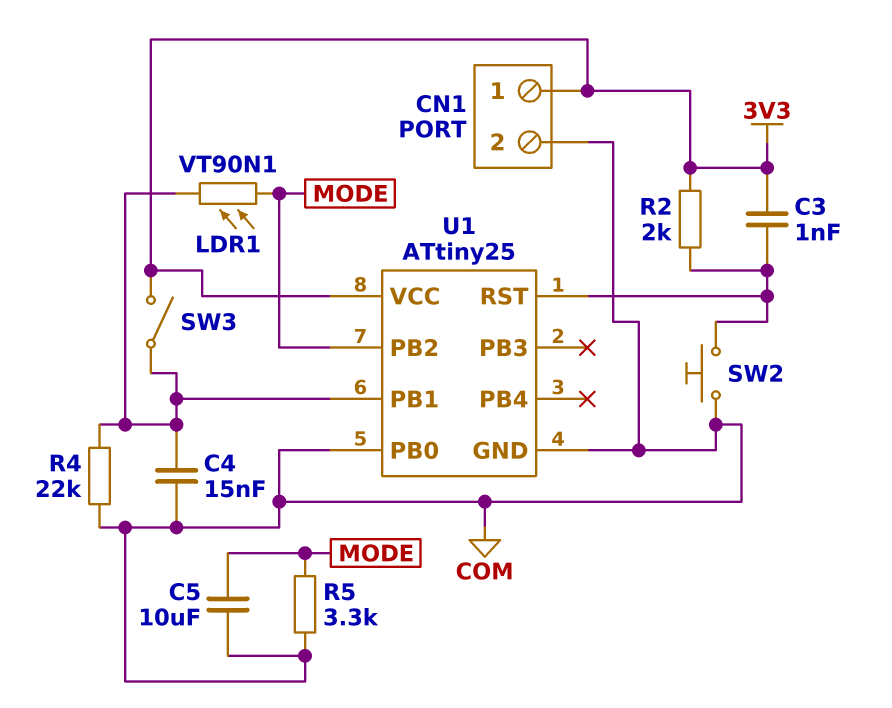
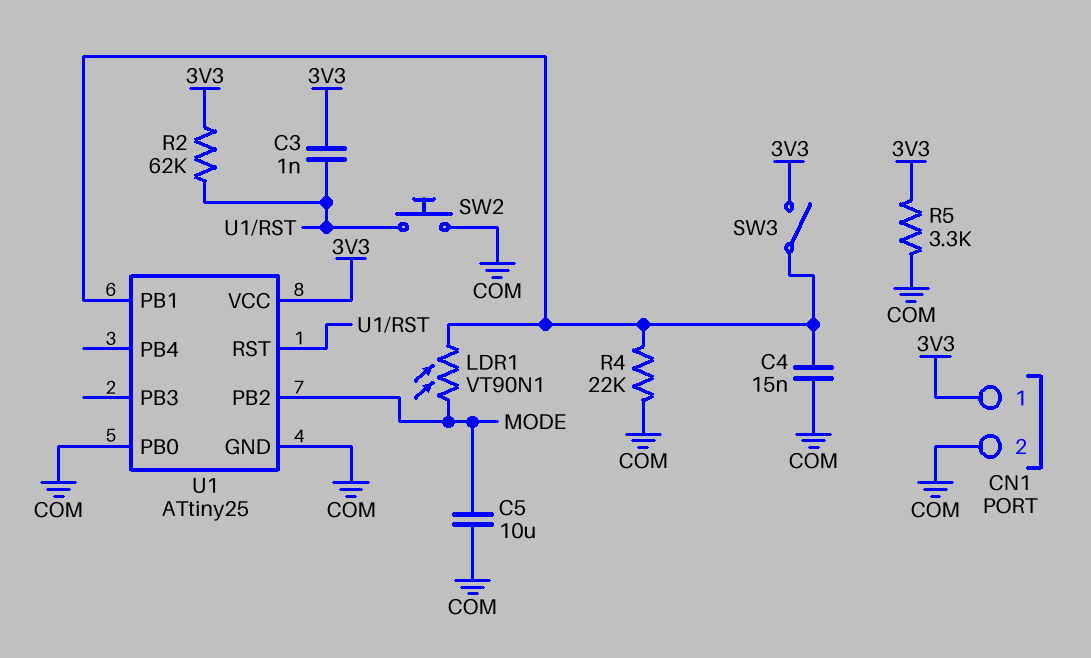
R2: 2k (3V3, U1/RST) -> 62k (3V3, U1/RST)
R5: 3.3k (COM, MODE) -> 3.3k (3V3, COM)

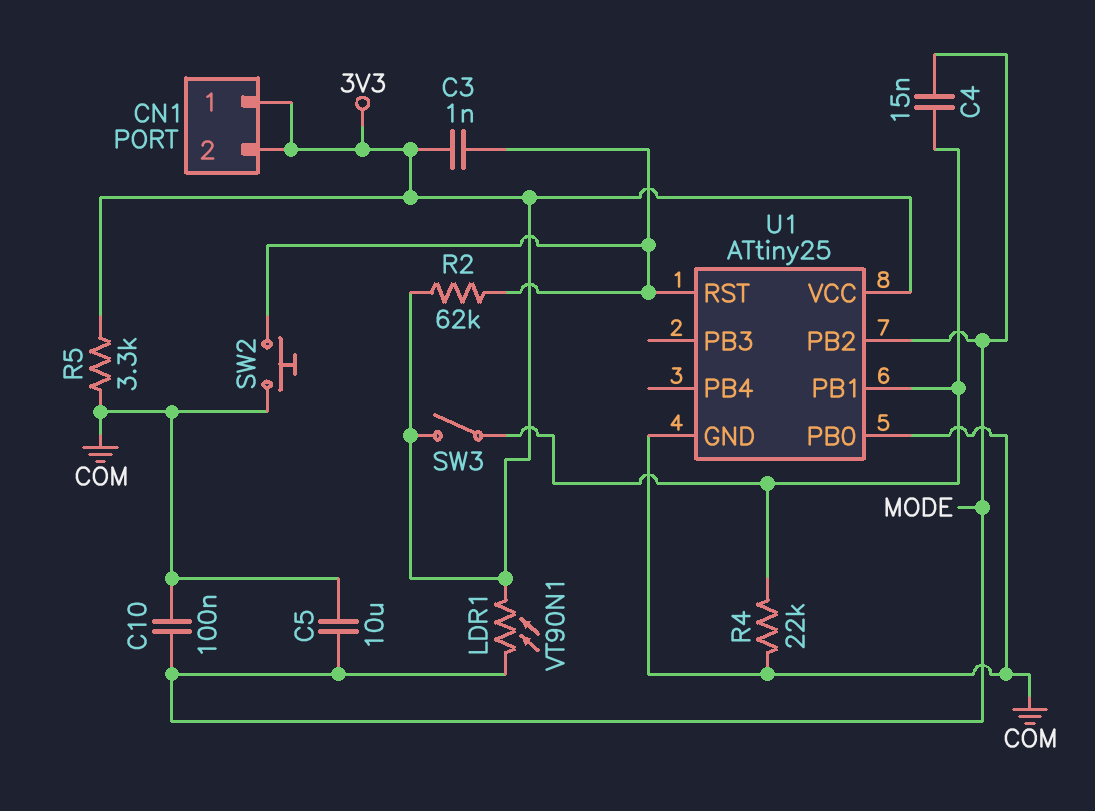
C4: 15nF (COM, U1/PB1) -> 15nF (MODE, U1/PB1)
C10: none -> 100nF (COM, MODE)
CN1 pin 2: COM -> 3V3
LDR1: VT90N1 (MODE, U1/PB1) -> VT90N1 (3V3, MODE)

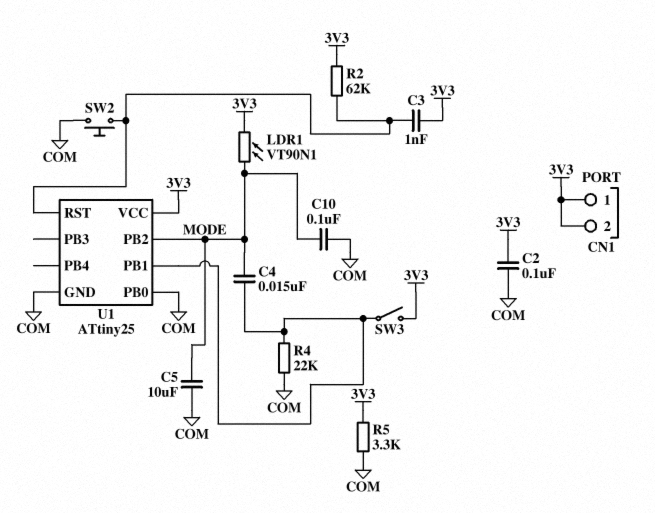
C2: none -> 100nF (3V3, COM)

